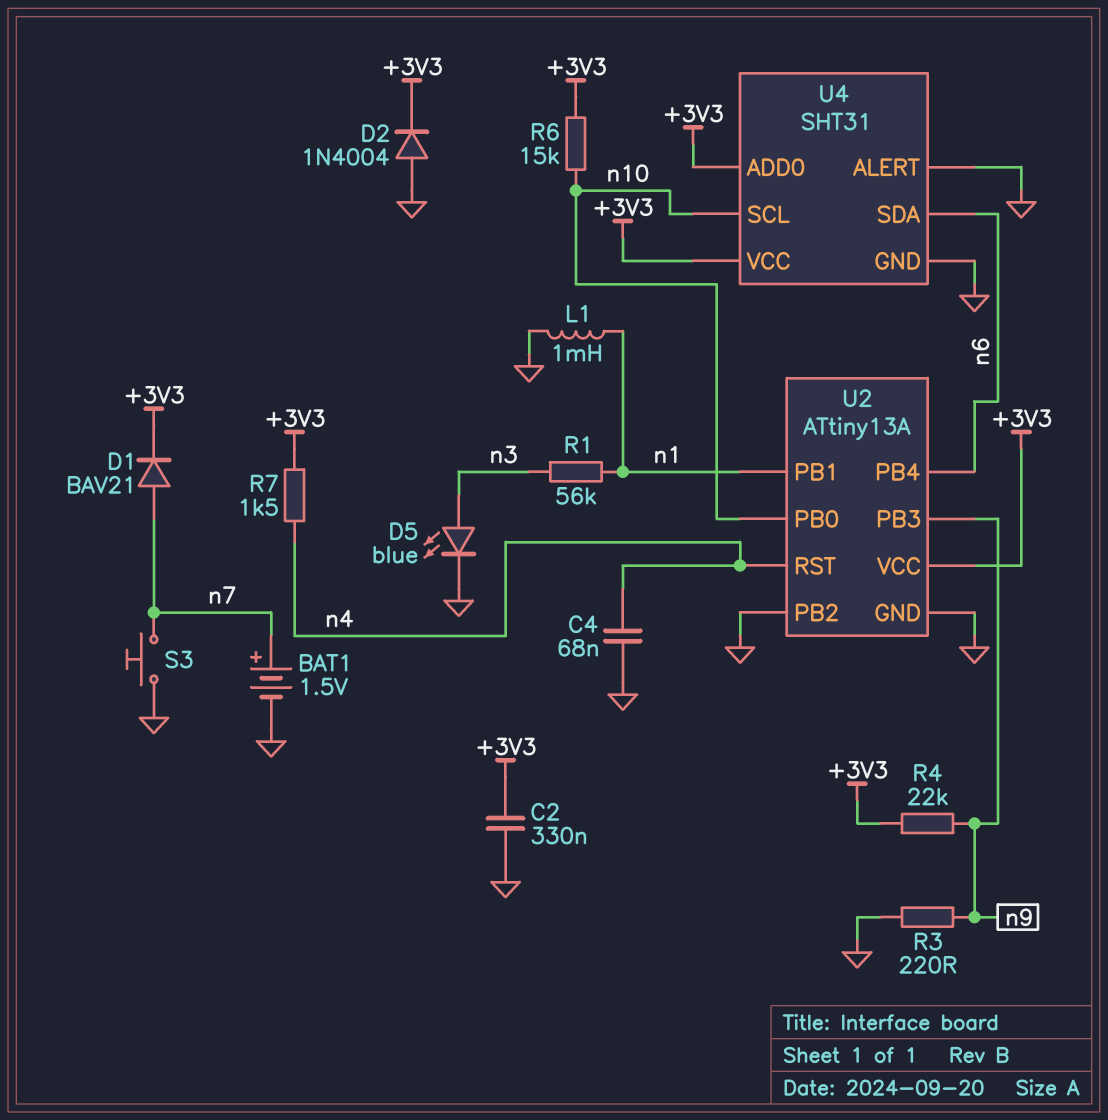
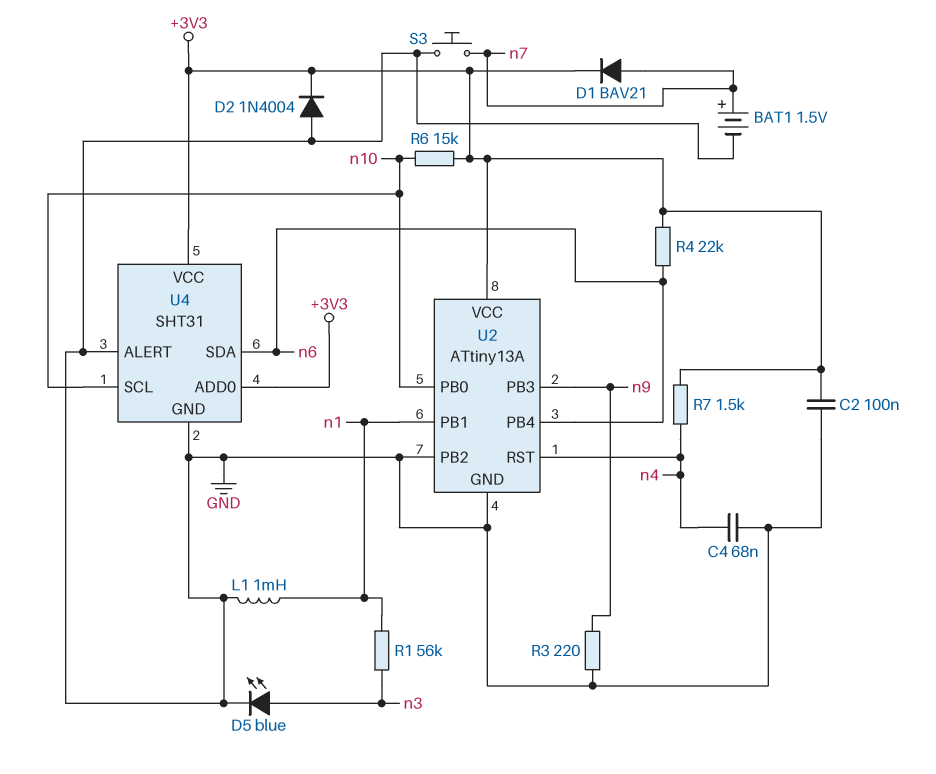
C2: 330nF (+3V3, GND) -> 100nF (+3V3, GND)
R4: 22k (+3V3, n9) -> 22k (+3V3, n6)

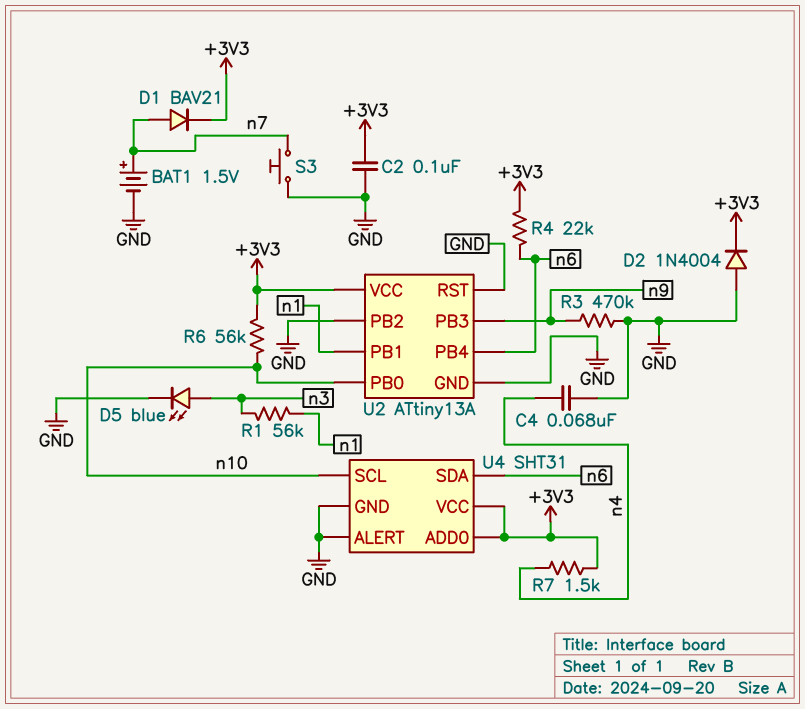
L1: 1mH (GND, n1) -> none
R3: 220 (GND, n9) -> 470k (GND, n9)
R6: 15k (+3V3, n10) -> 56k (+3V3, n10)
U2 pin RST: n4 -> GND

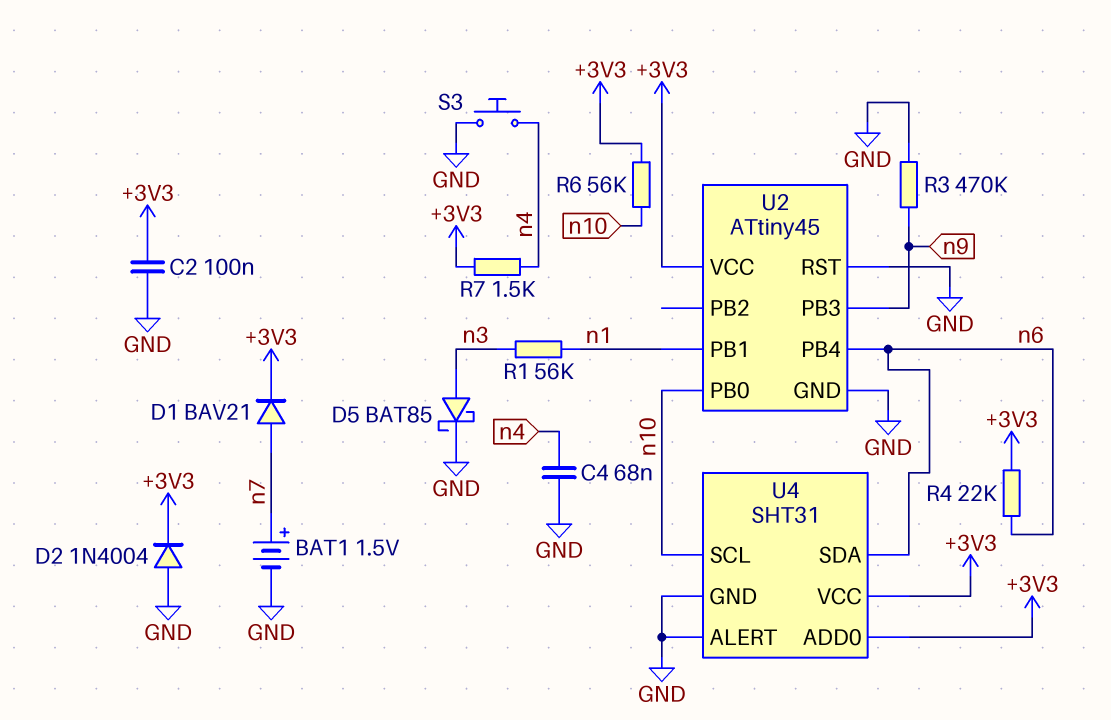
D5: LED blue (A n3, K GND) -> schottky BAT85 (A n3, K GND)
S3: button (GND, n7) -> button (GND, n4)
U2: ATtiny13A -> ATtiny45
U2 pin PB2: GND -> none

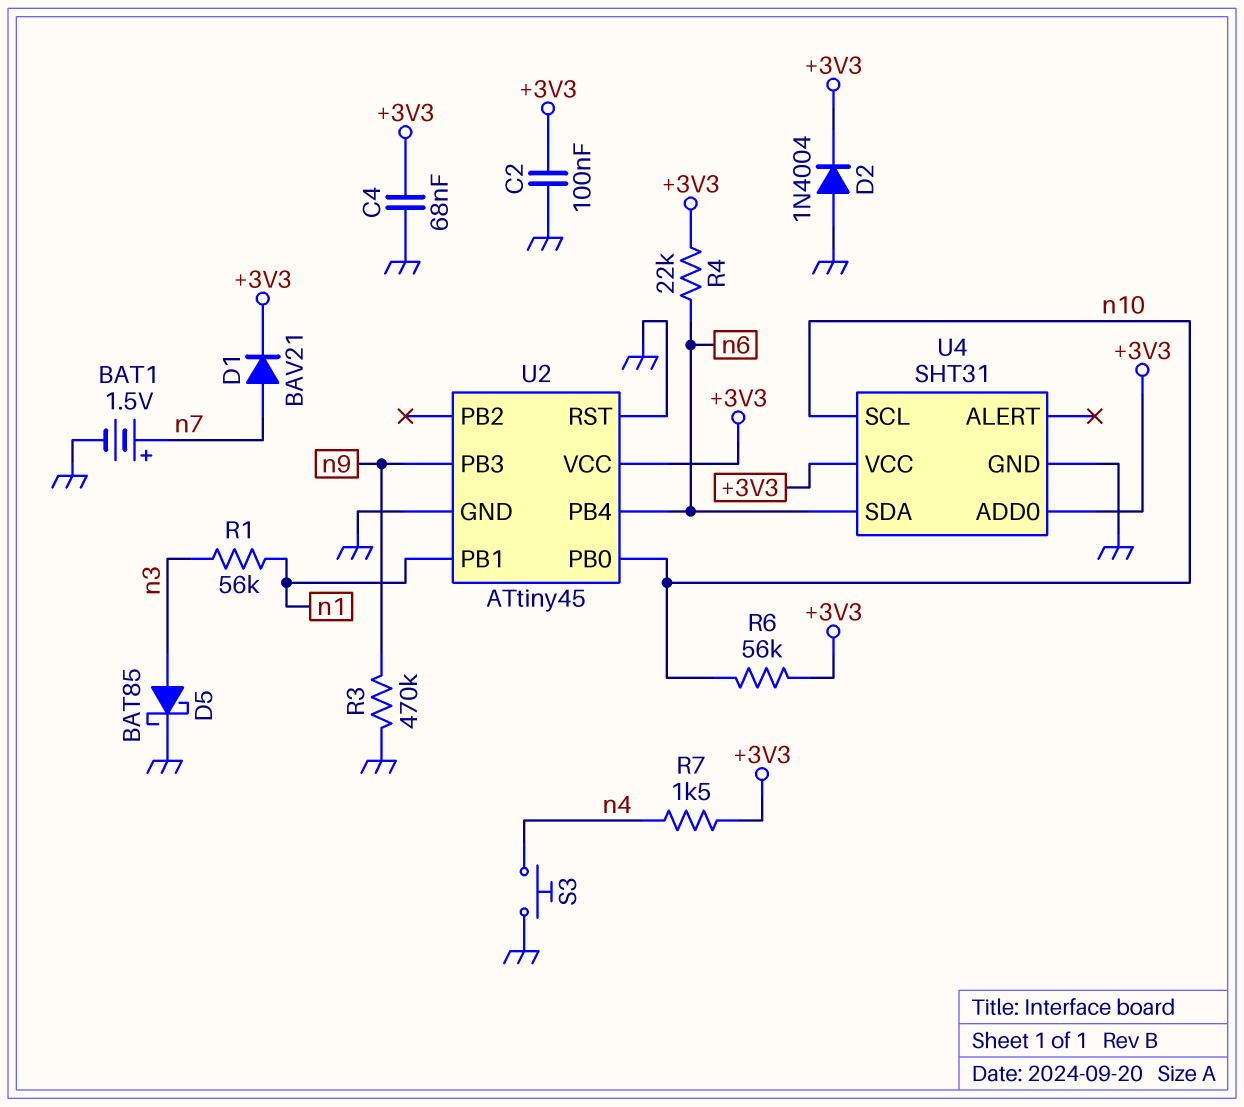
C4: 68nF (GND, n4) -> 68nF (+3V3, GND)
U4 pin ALERT: GND -> none

